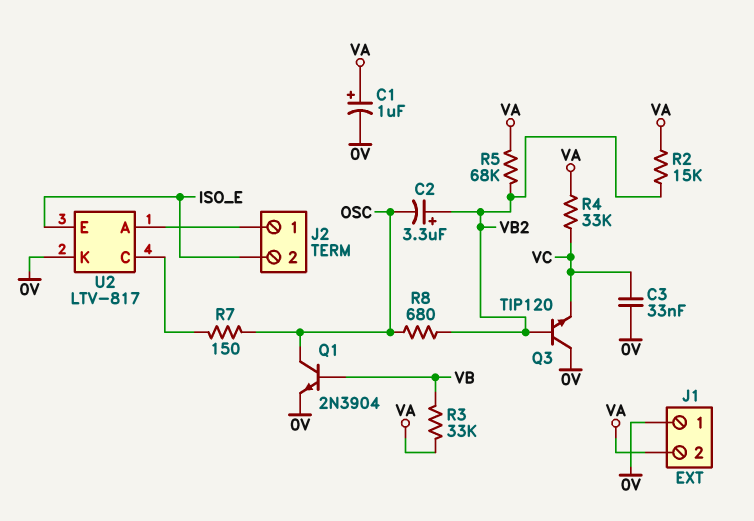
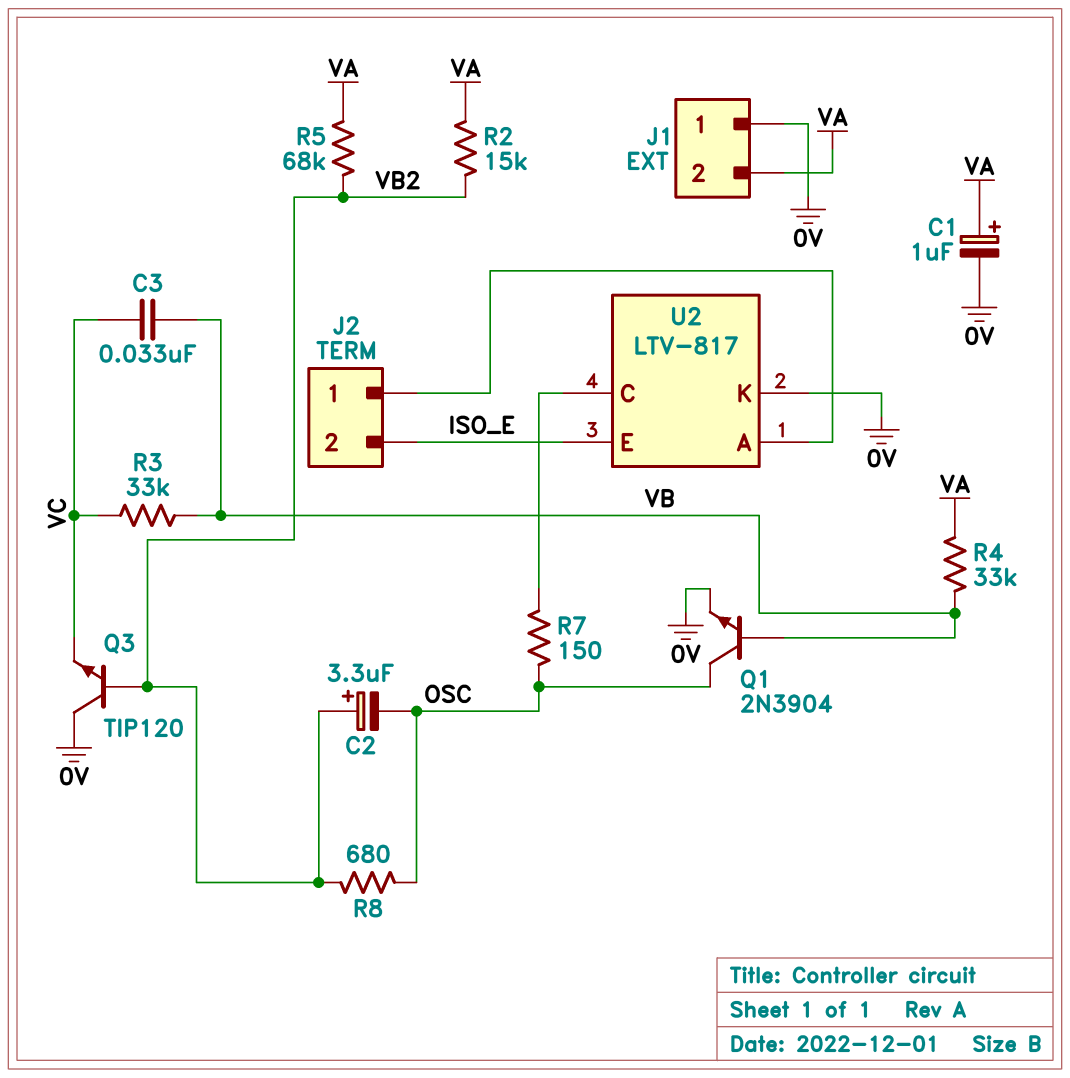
C3: 33nF (0V, VC) -> 33nF (VB, VC)
R3: 33k (VA, VB) -> 33k (VB, VC)
R4: 33k (VA, VC) -> 33k (VA, VB)

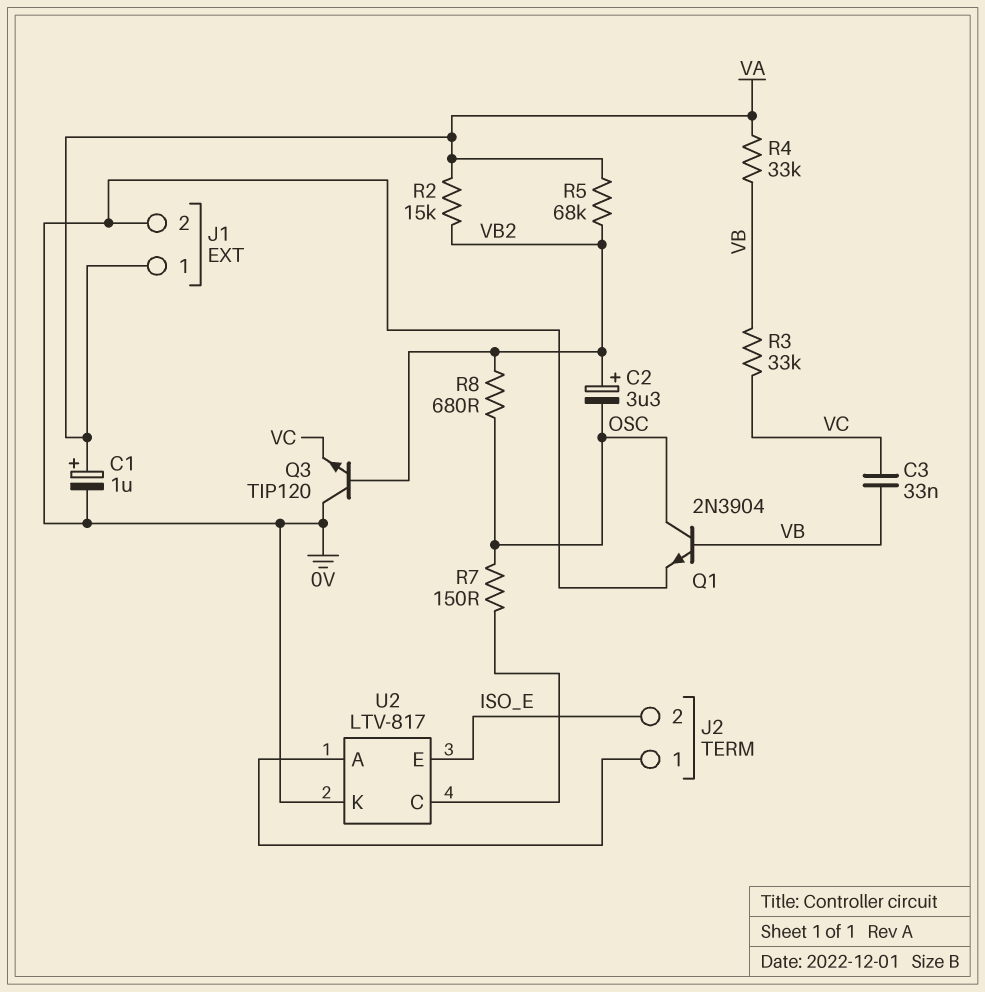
J1 pin 1: 0V -> VA
J1 pin 2: VA -> 0V

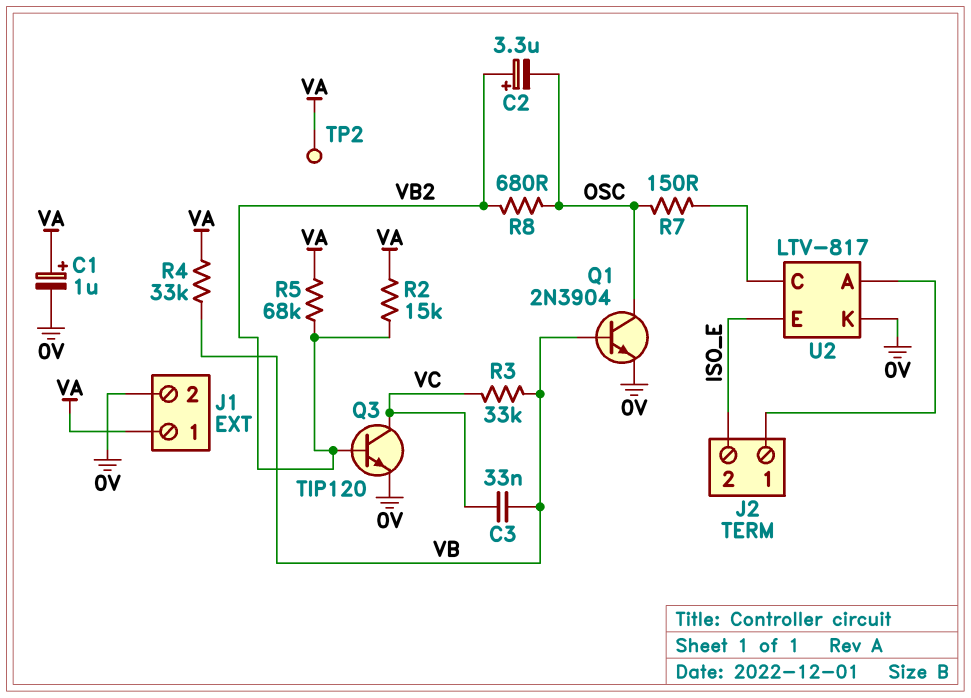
Q3: NPN TIP120 (B VB2, C 0V, E VC) -> NPN TIP120 (B VB2, C VC, E 0V)
TP2: none -> test point (VA)

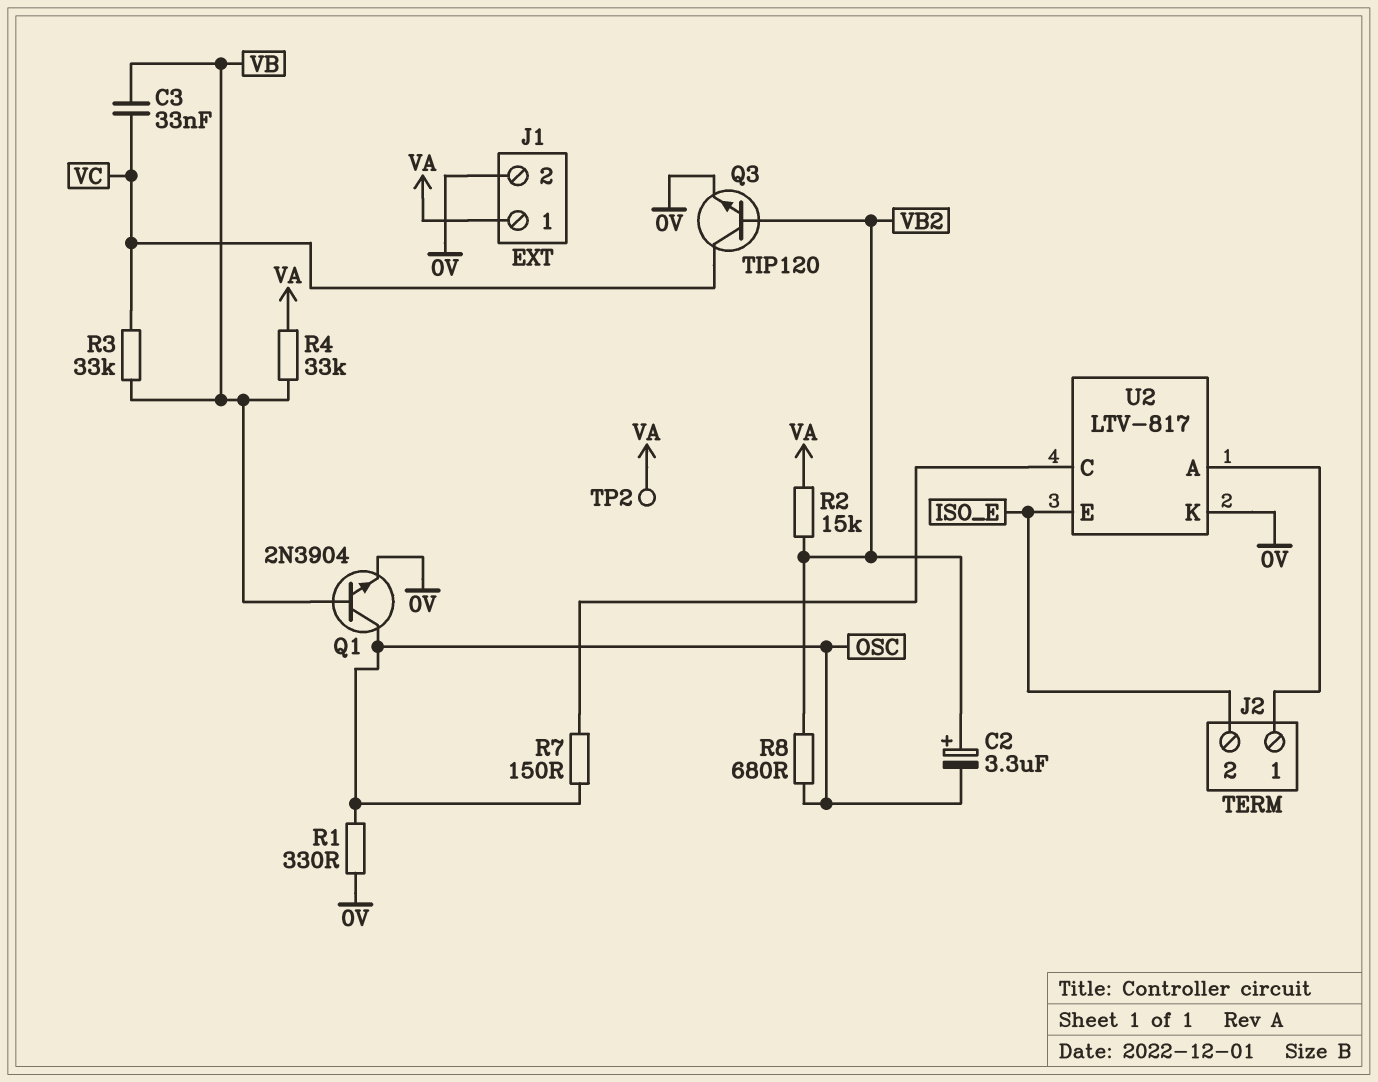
C1: 1uF (plus VA, minus 0V) -> none
R1: none -> 330 (0V, OSC)
R5: 68k (VA, VB2) -> none

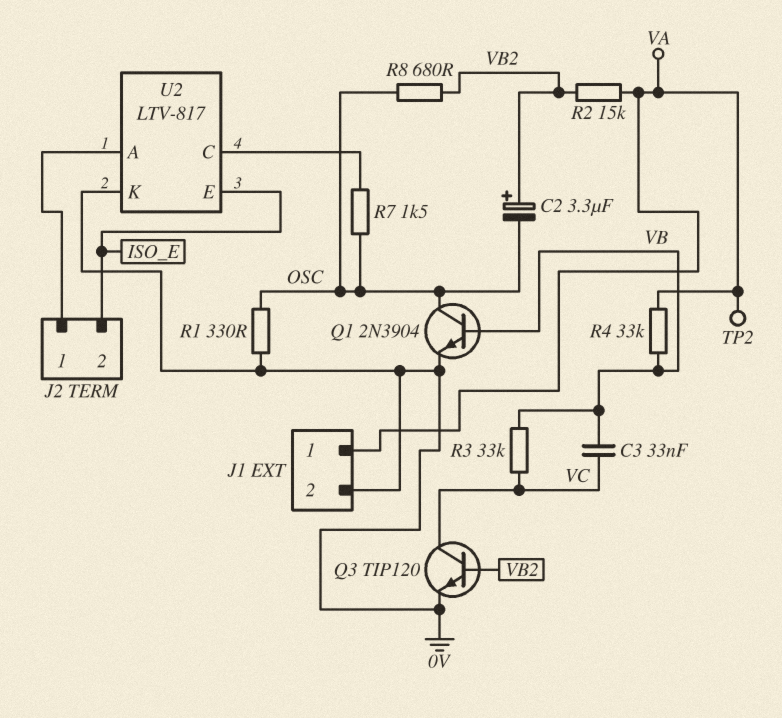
R7: 150 (OSC, U2/C) -> 1.5k (OSC, U2/C)

